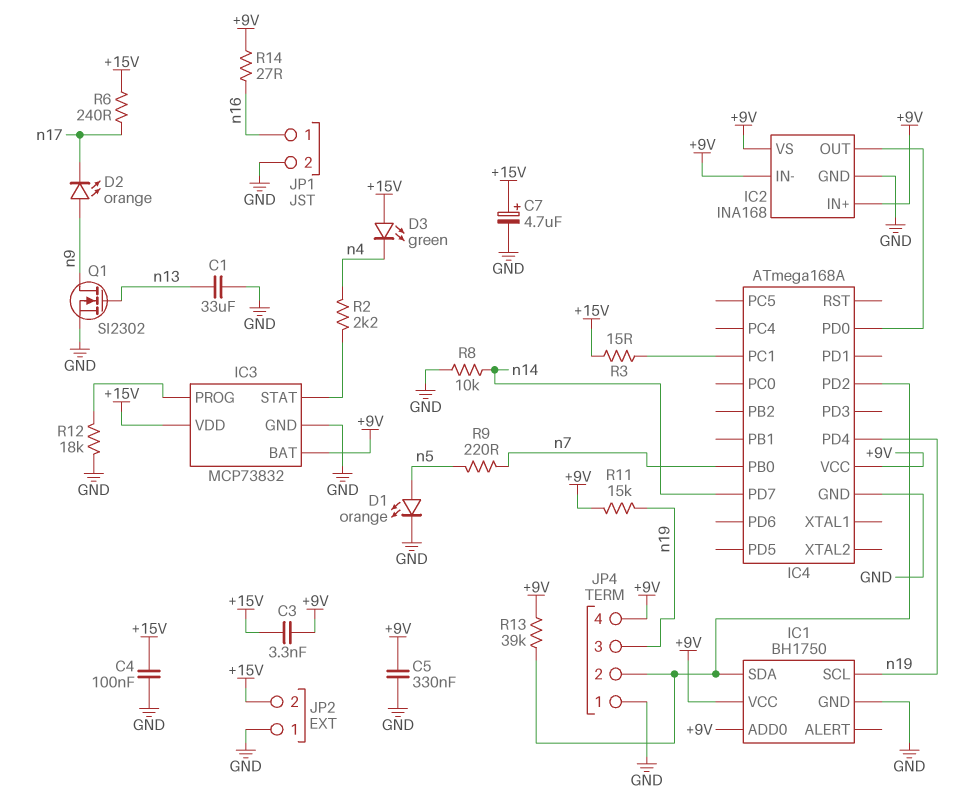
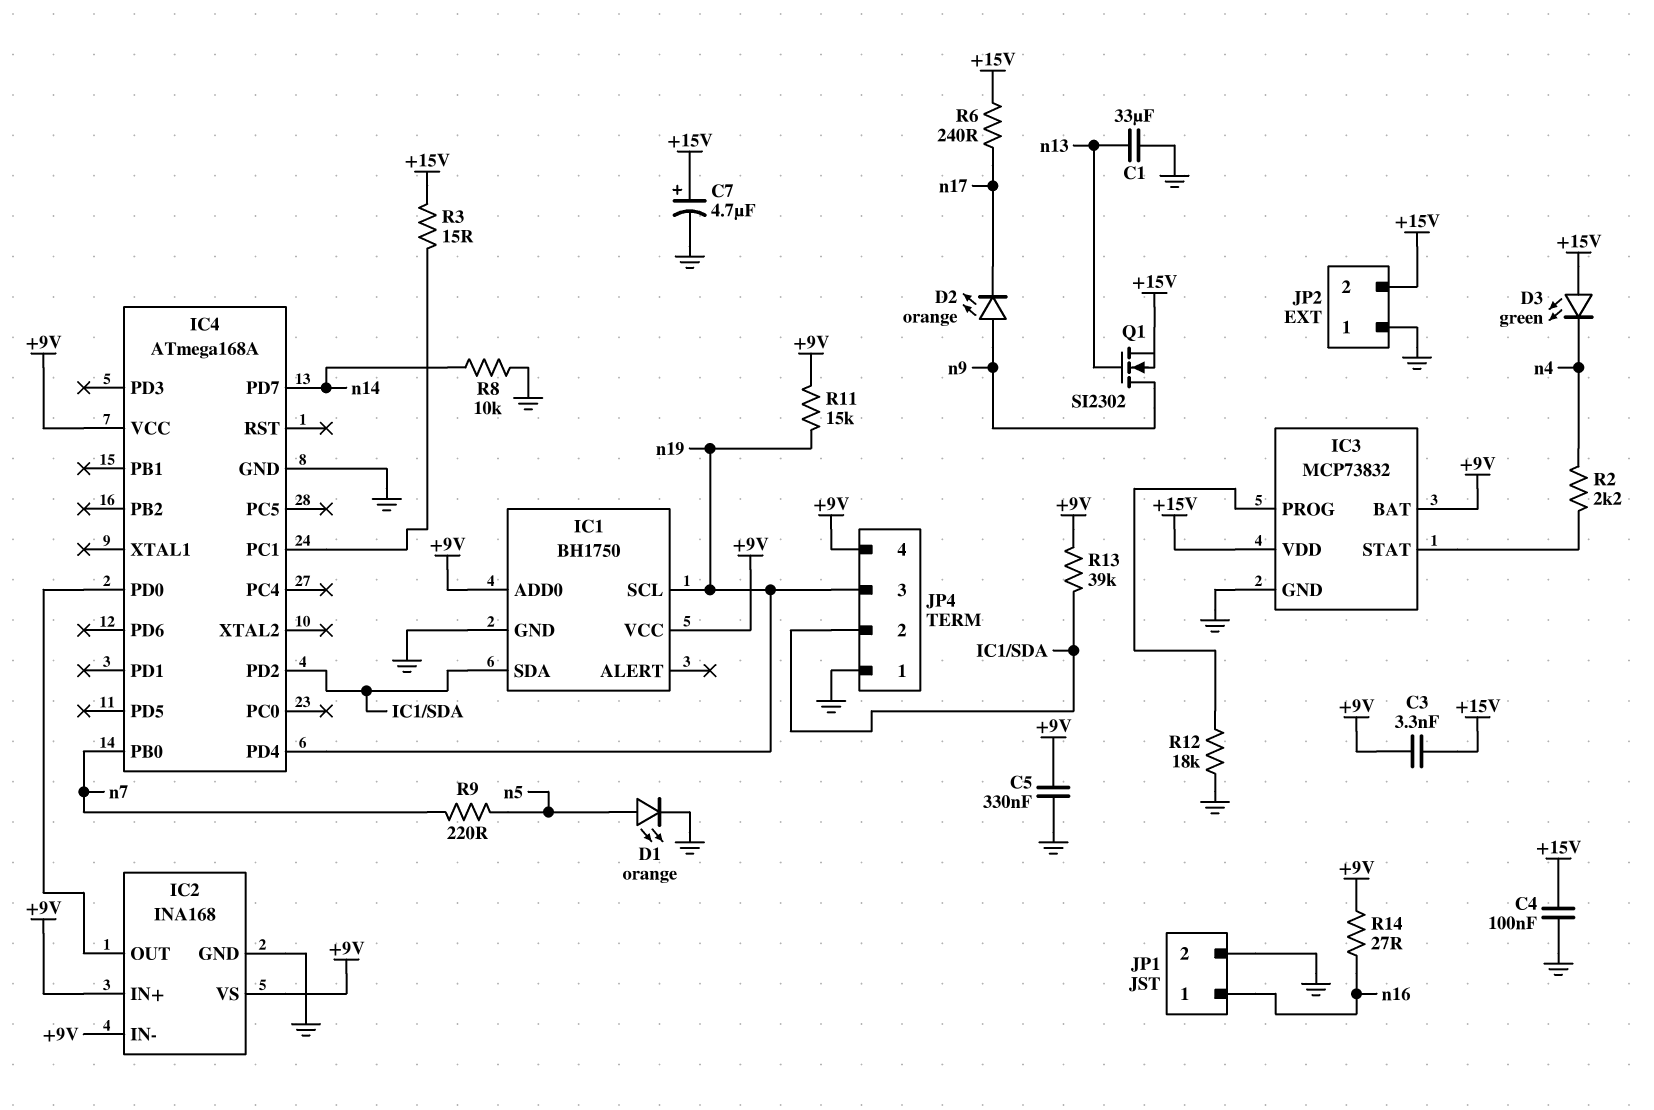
Q1: NMOS SI2302 (G n13, D n9, S GND) -> NMOS SI2302 (G n13, D n9, S +15V)

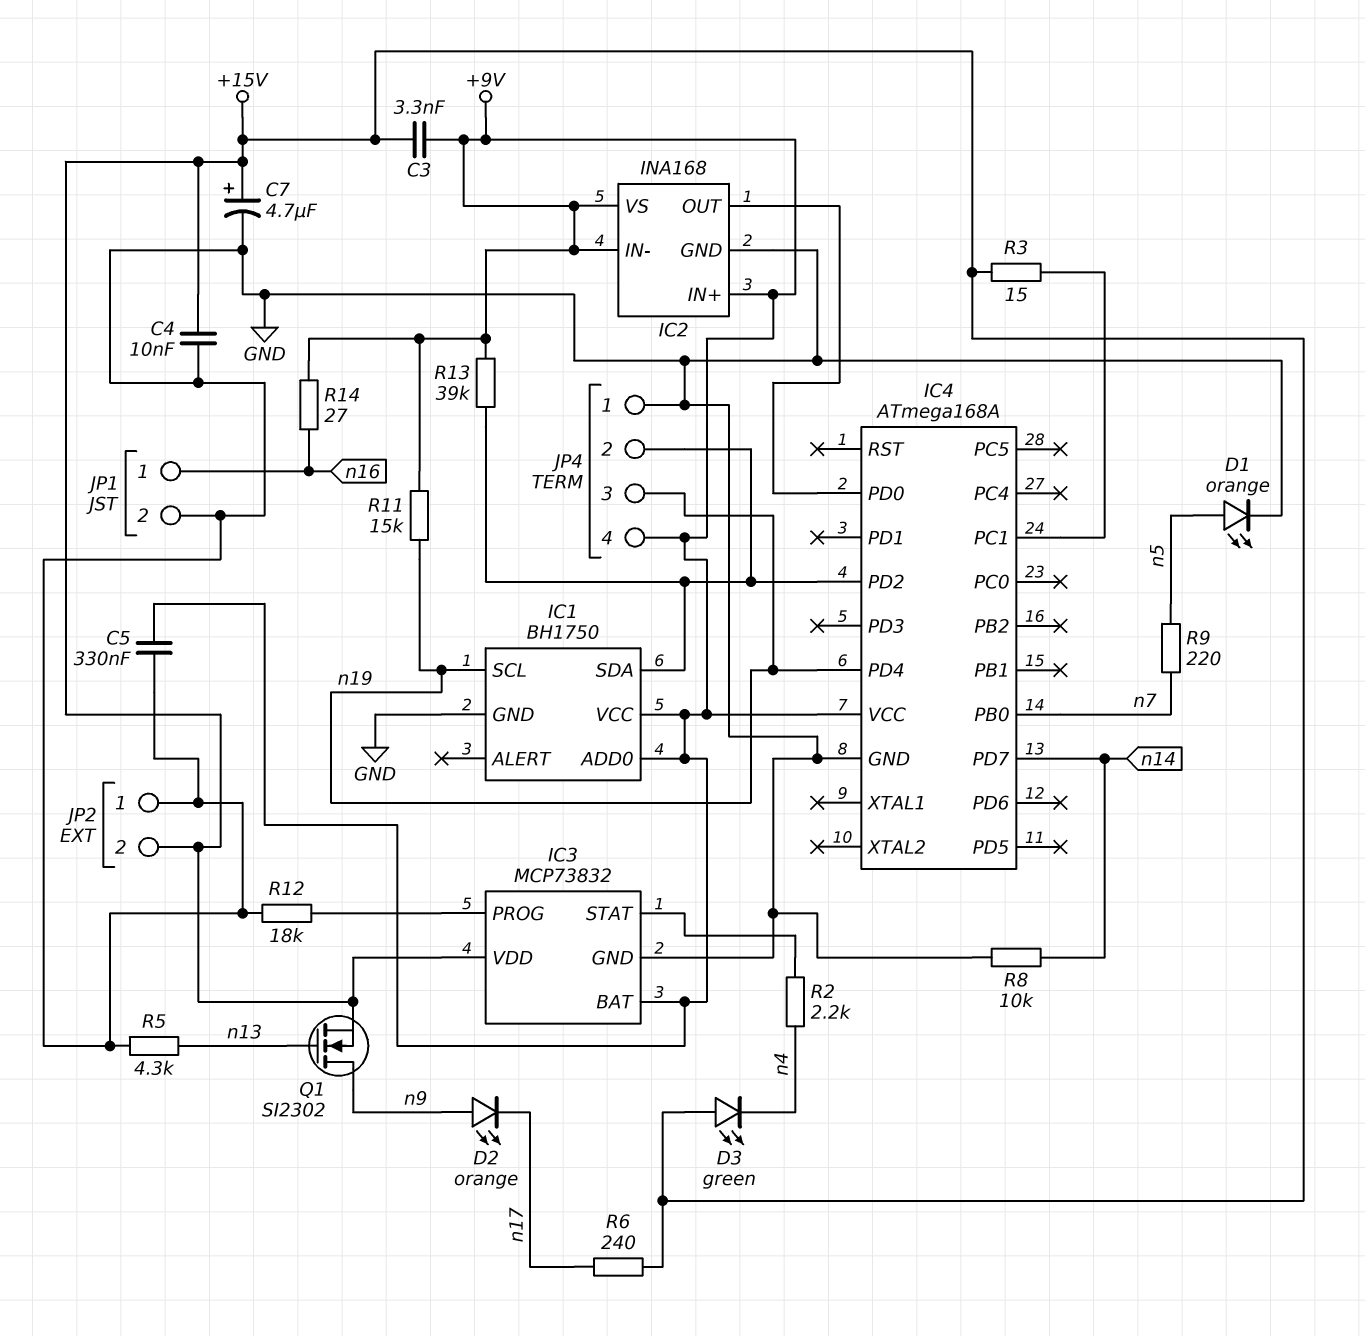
C1: 33uF (GND, n13) -> none
C4: 100nF (+15V, GND) -> 10nF (+15V, GND)
R5: none -> 4.3k (GND, n13)

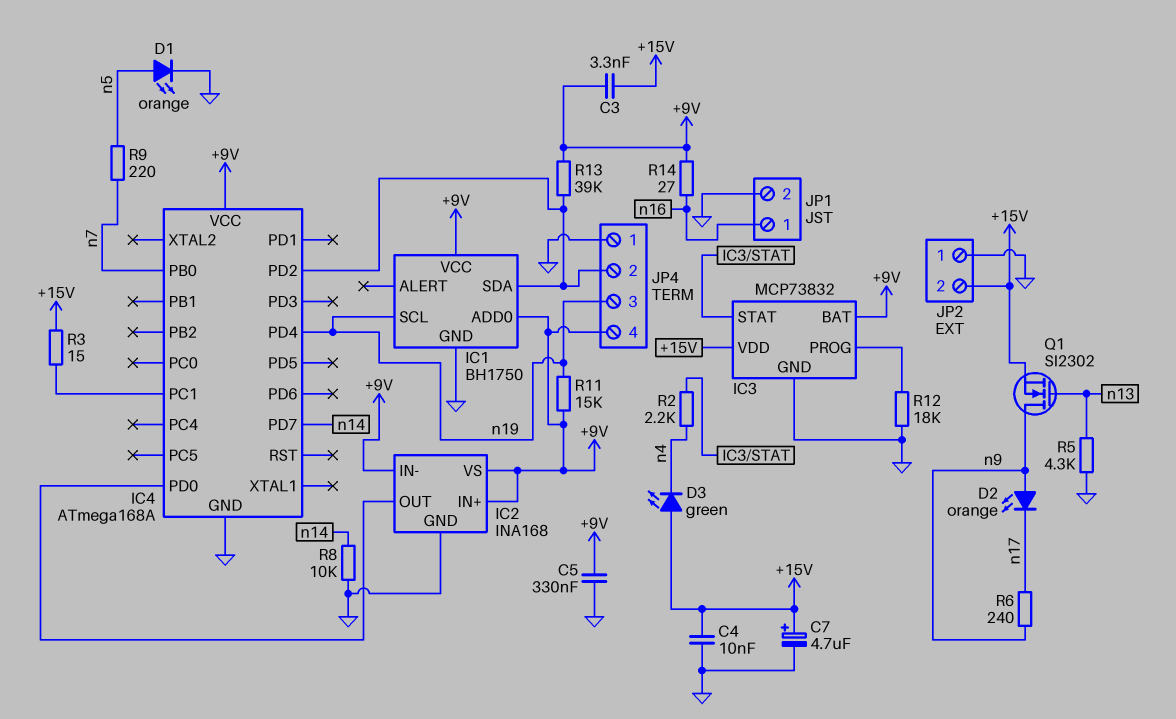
R6: 240 (+15V, n17) -> 240 (n9, n17)

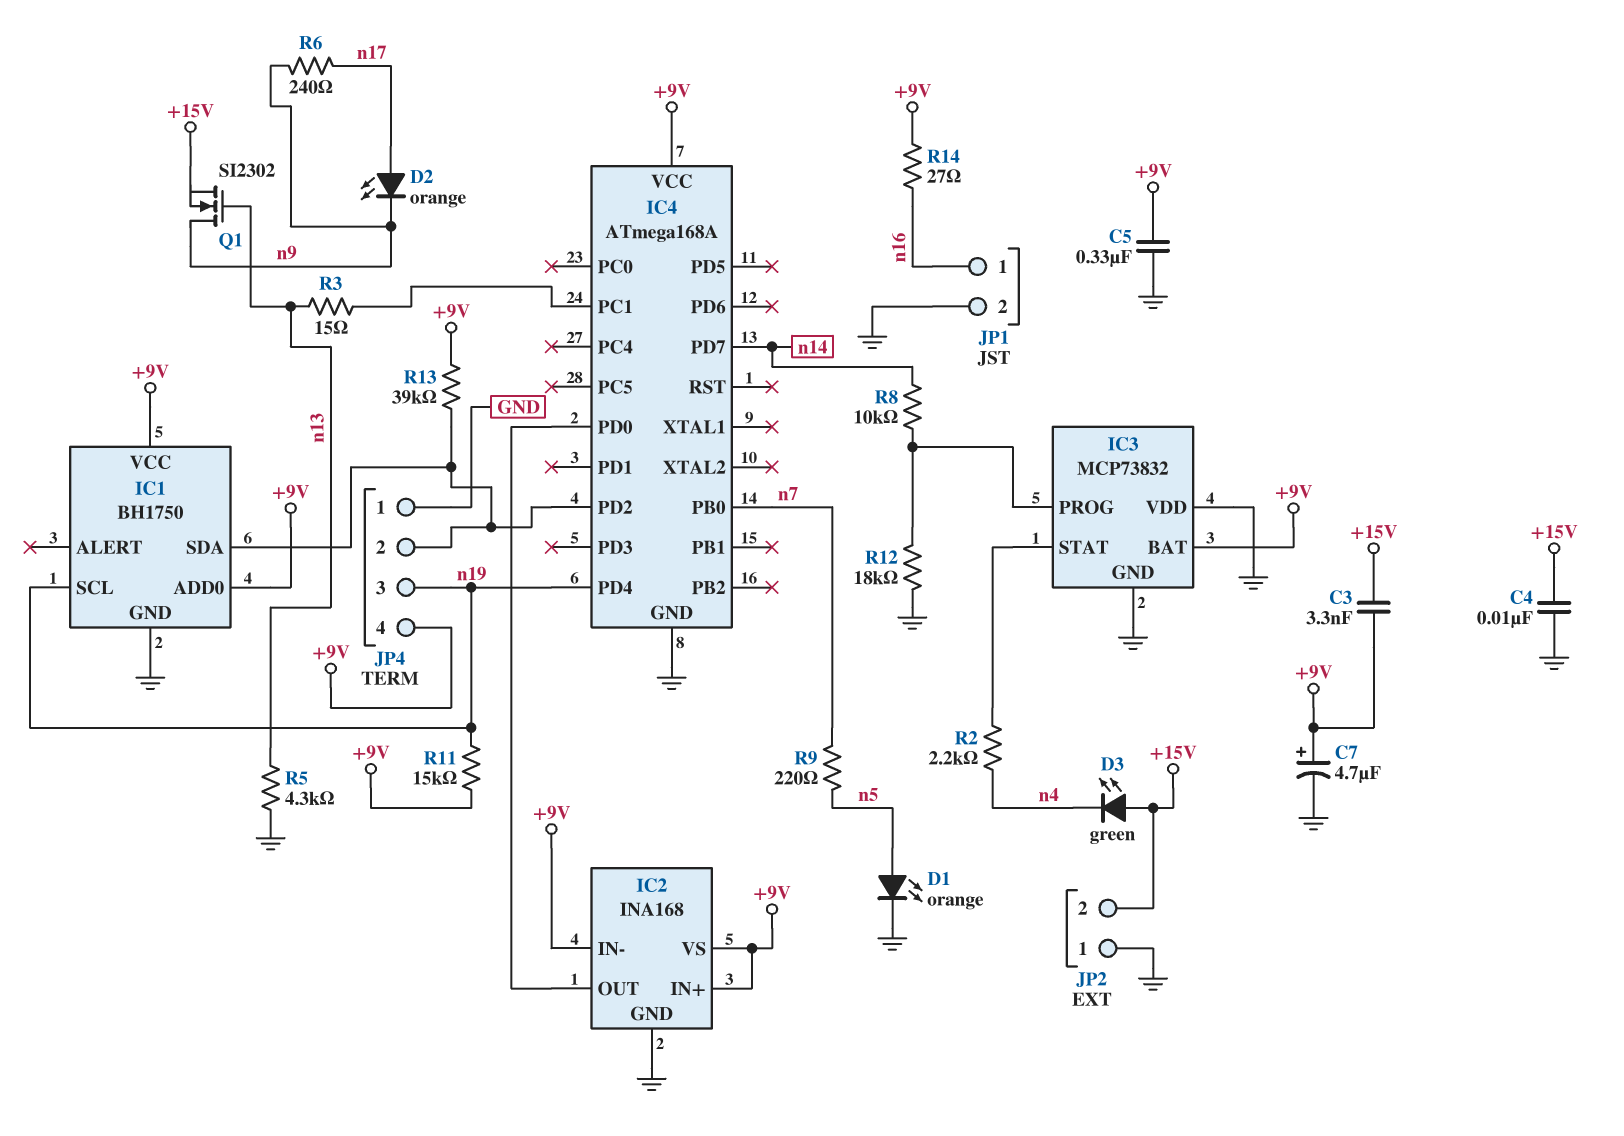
C7: 4.7uF (plus +15V, minus GND) -> 4.7uF (plus +9V, minus GND)
D2: LED orange (A n9, K n17) -> LED orange (A n17, K n9)
IC3 pin VDD: +15V -> GND
R3: 15 (+15V, IC4/PC1) -> 15 (IC4/PC1, n13)
R8: 10k (GND, n14) -> 10k (IC3/PROG, n14)

